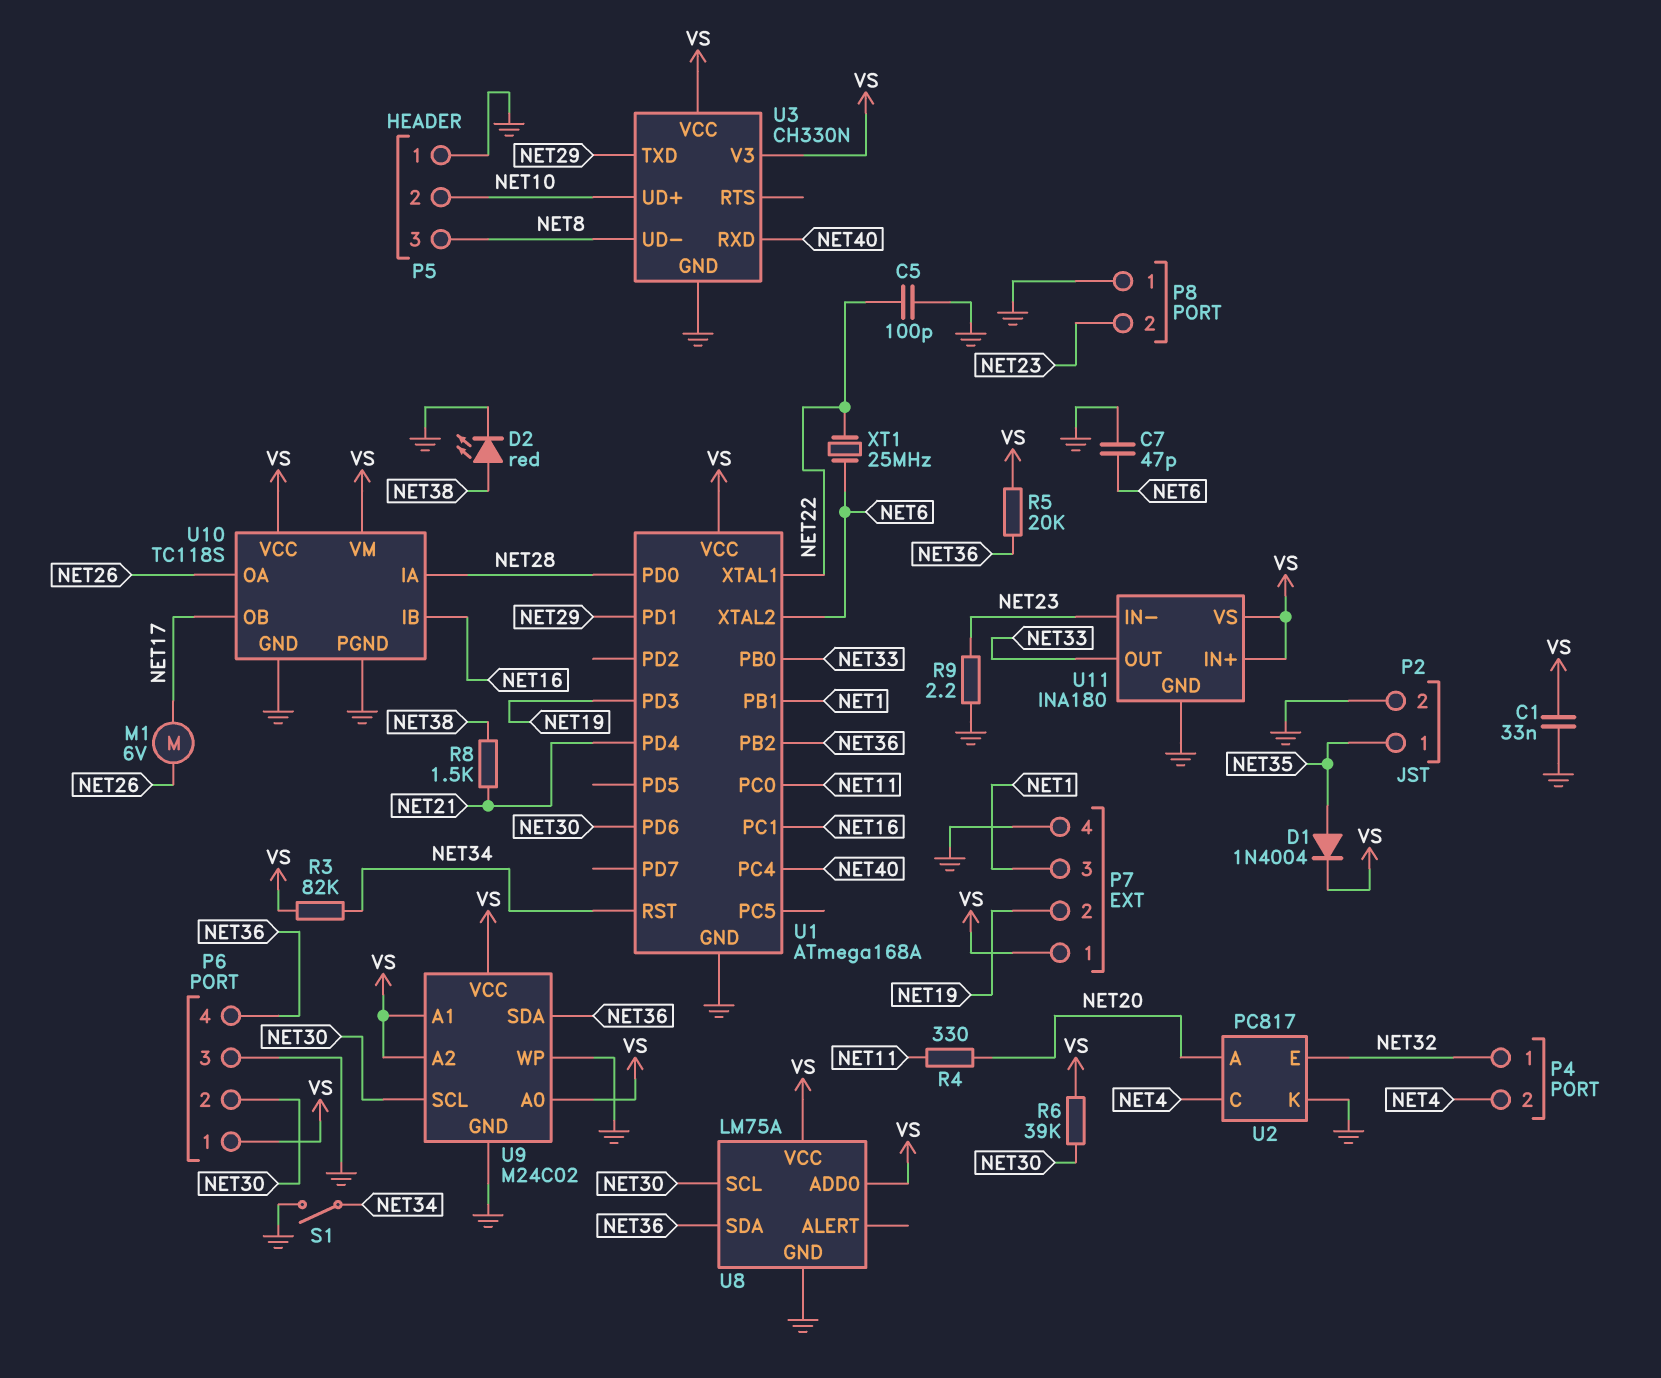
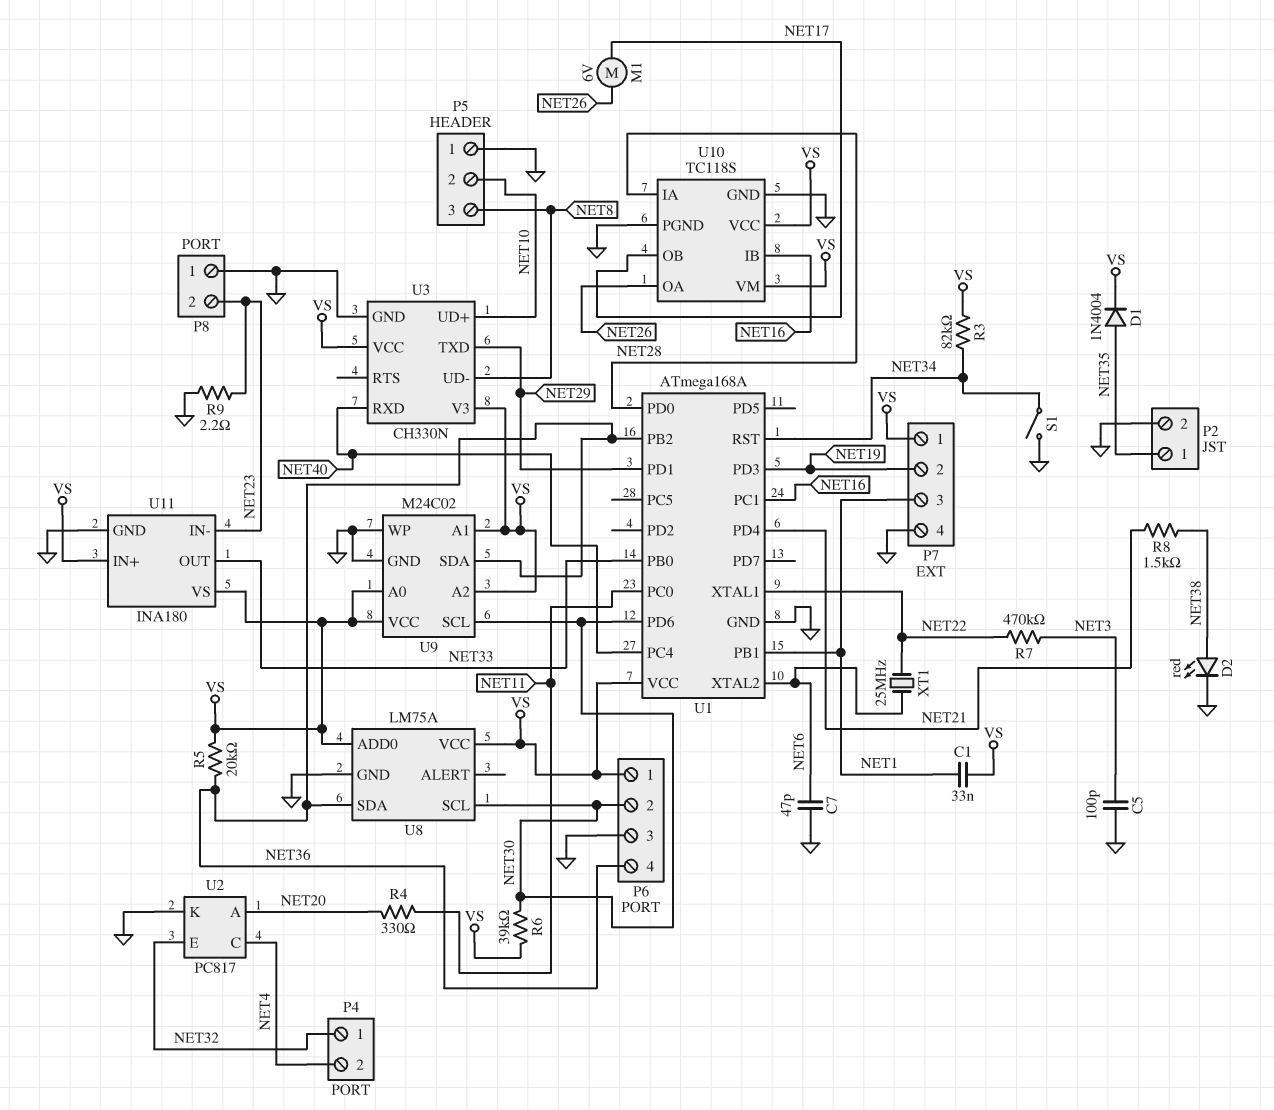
C1: 33nF (GND, VS) -> 33nF (NET1, VS)
C5: 100pF (GND, NET22) -> 100pF (GND, NET3)
R7: none -> 470k (NET3, NET22)

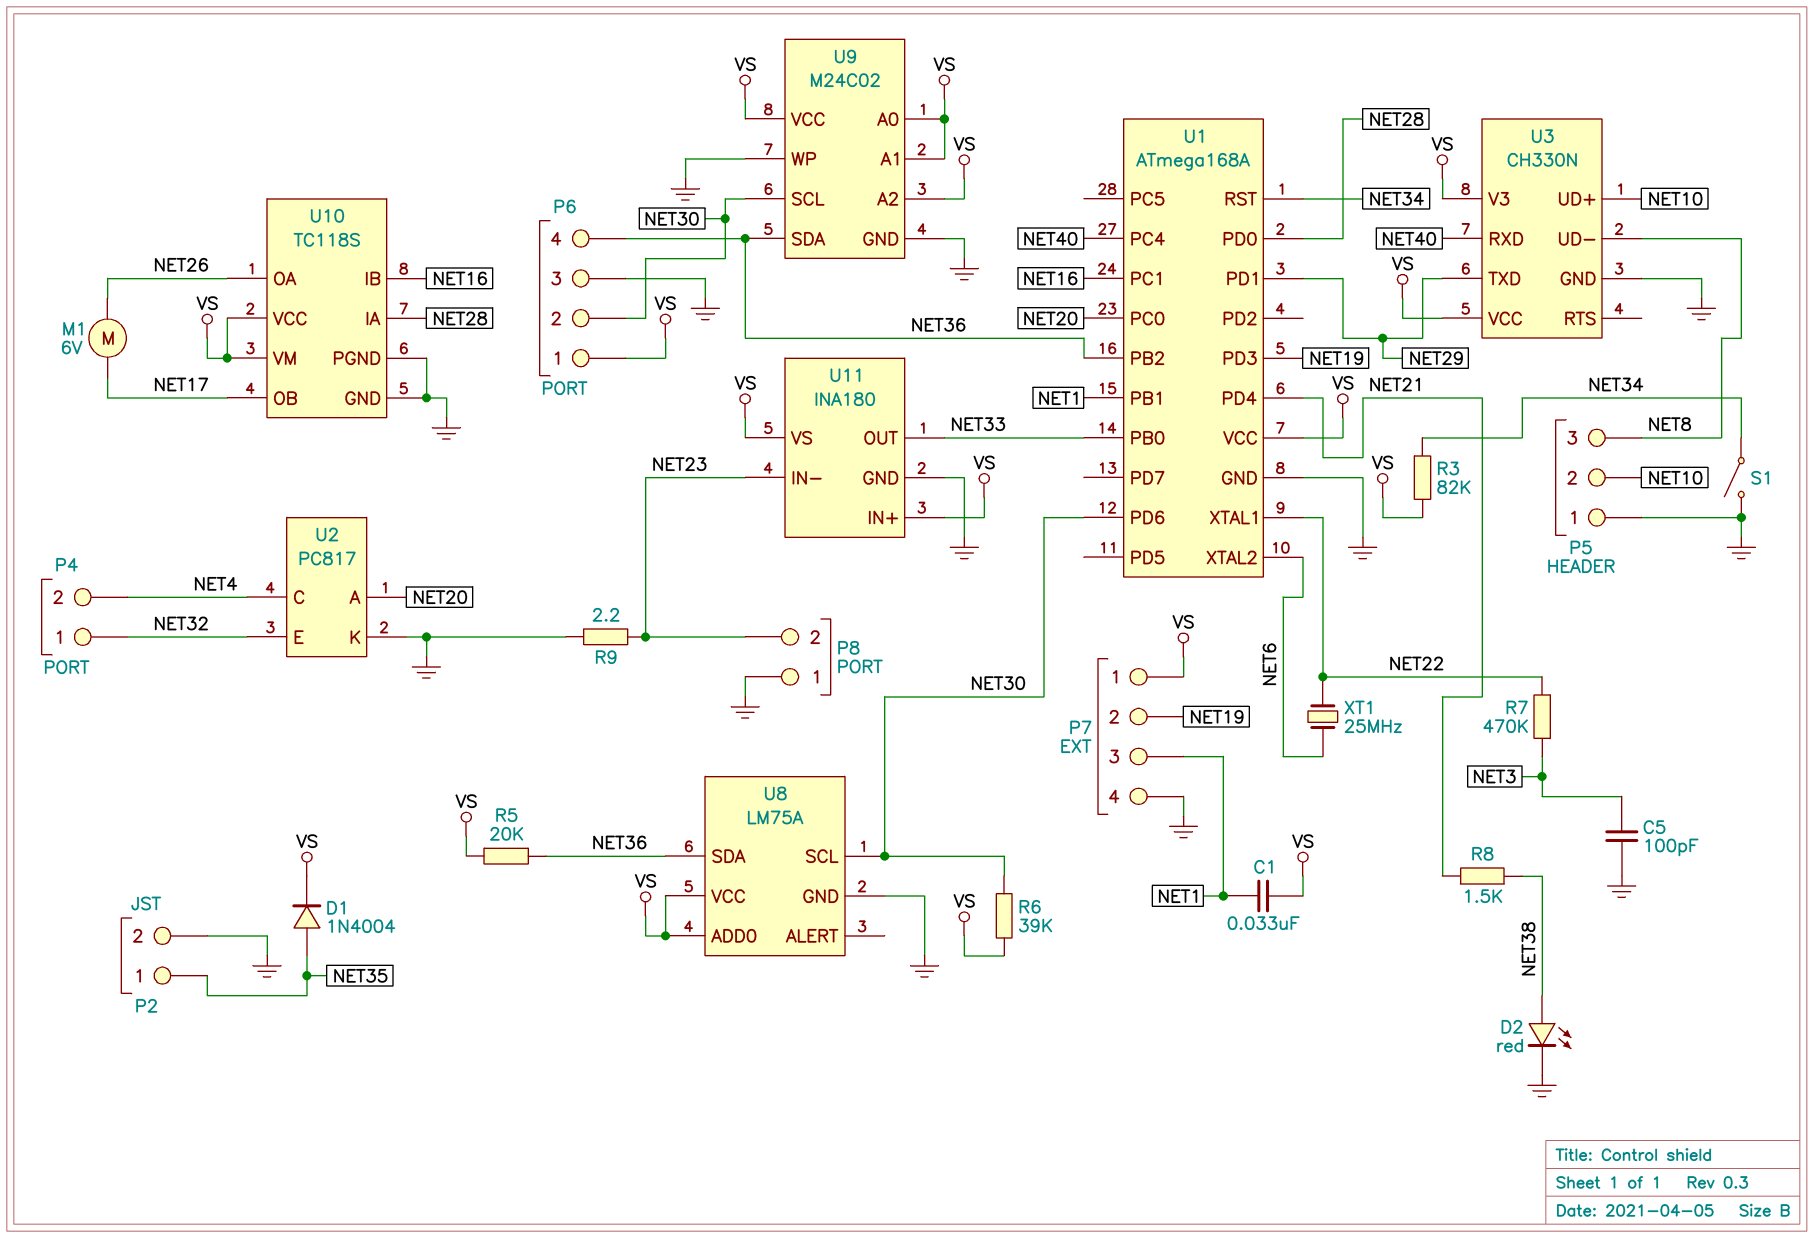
C7: 47pF (GND, NET6) -> none
R4: 330 (NET11, NET20) -> none
U1 pin PC0: NET11 -> NET20

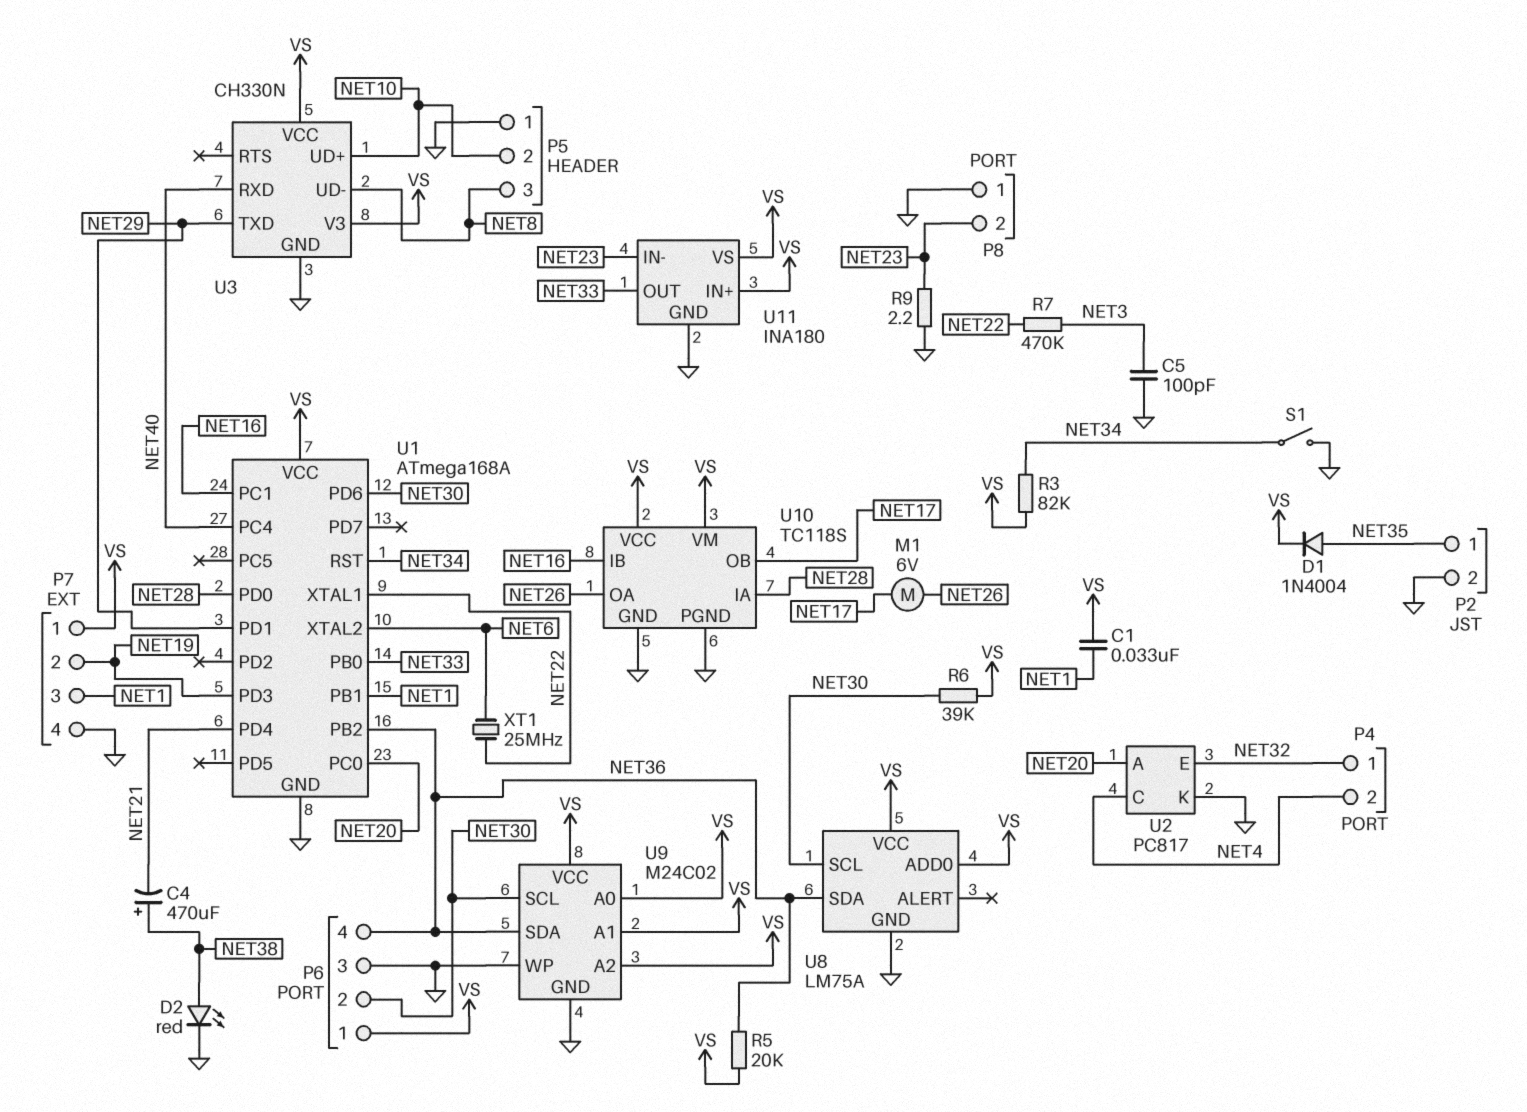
C4: none -> 470uF (plus NET38, minus NET21)
R8: 1.5k (NET21, NET38) -> none

